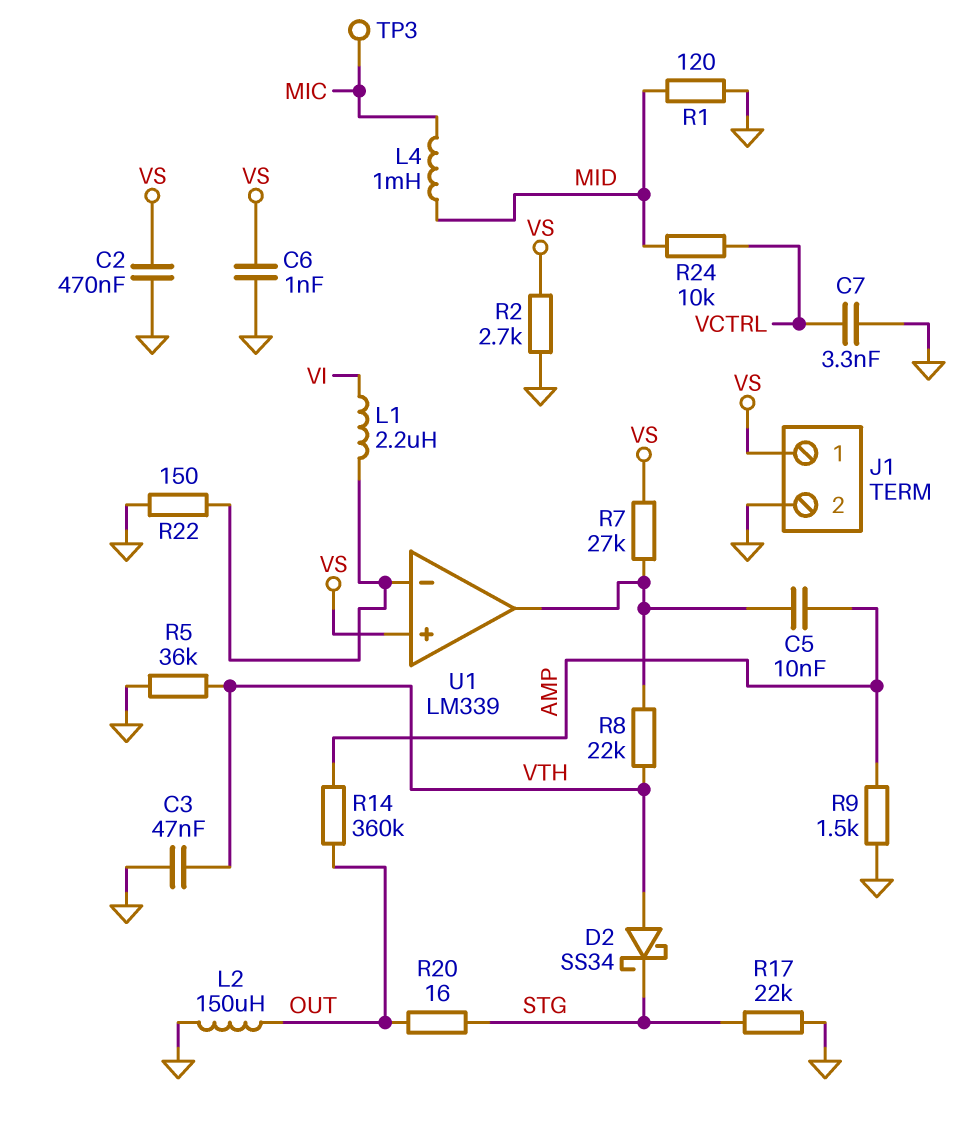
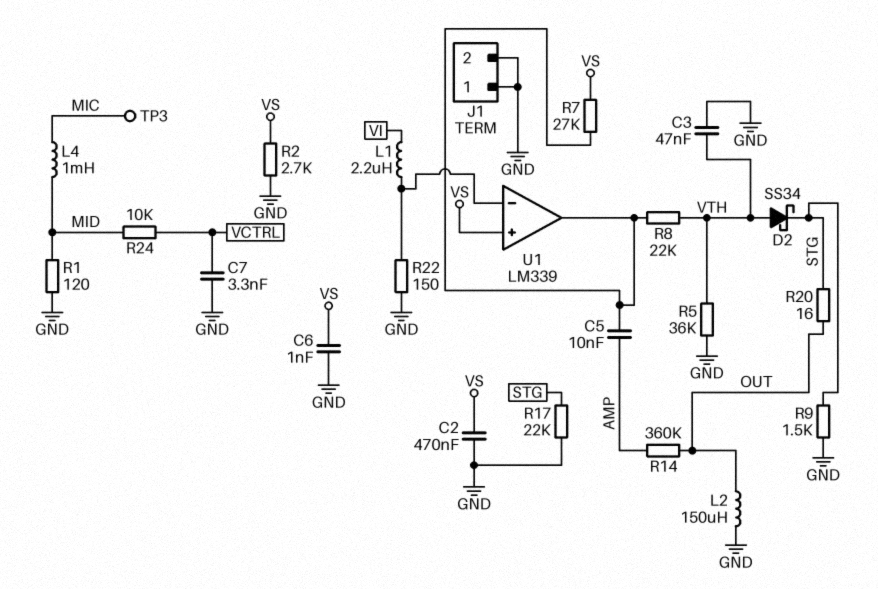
J1 pin 1: VS -> GND
R9: 1.5k (AMP, GND) -> 1.5k (GND, STG)

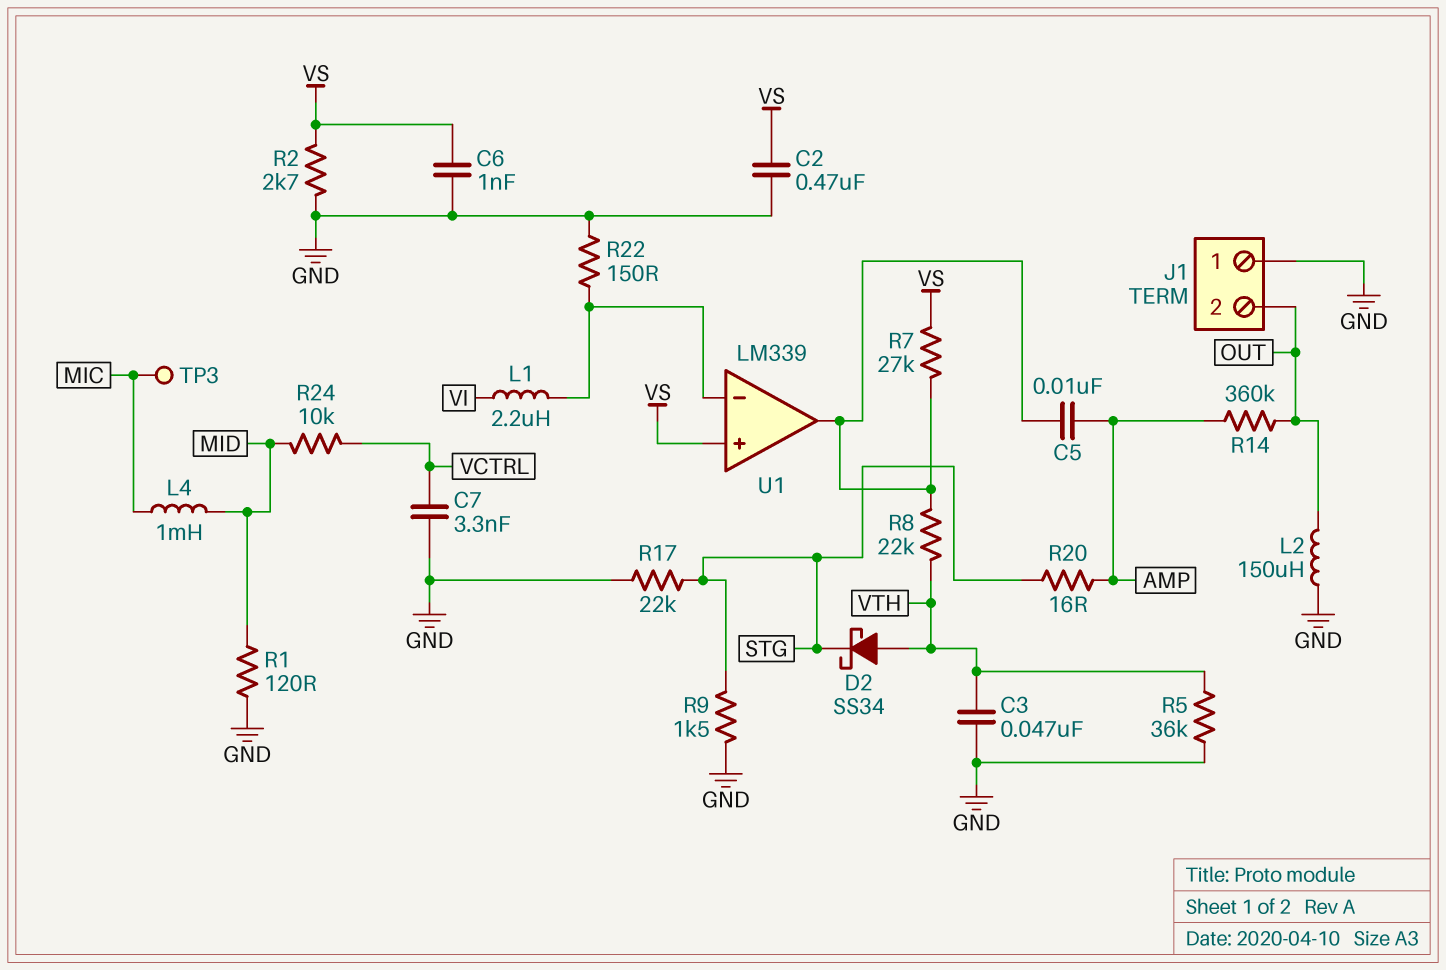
J1 pin 2: GND -> OUT
R20: 16 (OUT, STG) -> 16 (AMP, STG)

